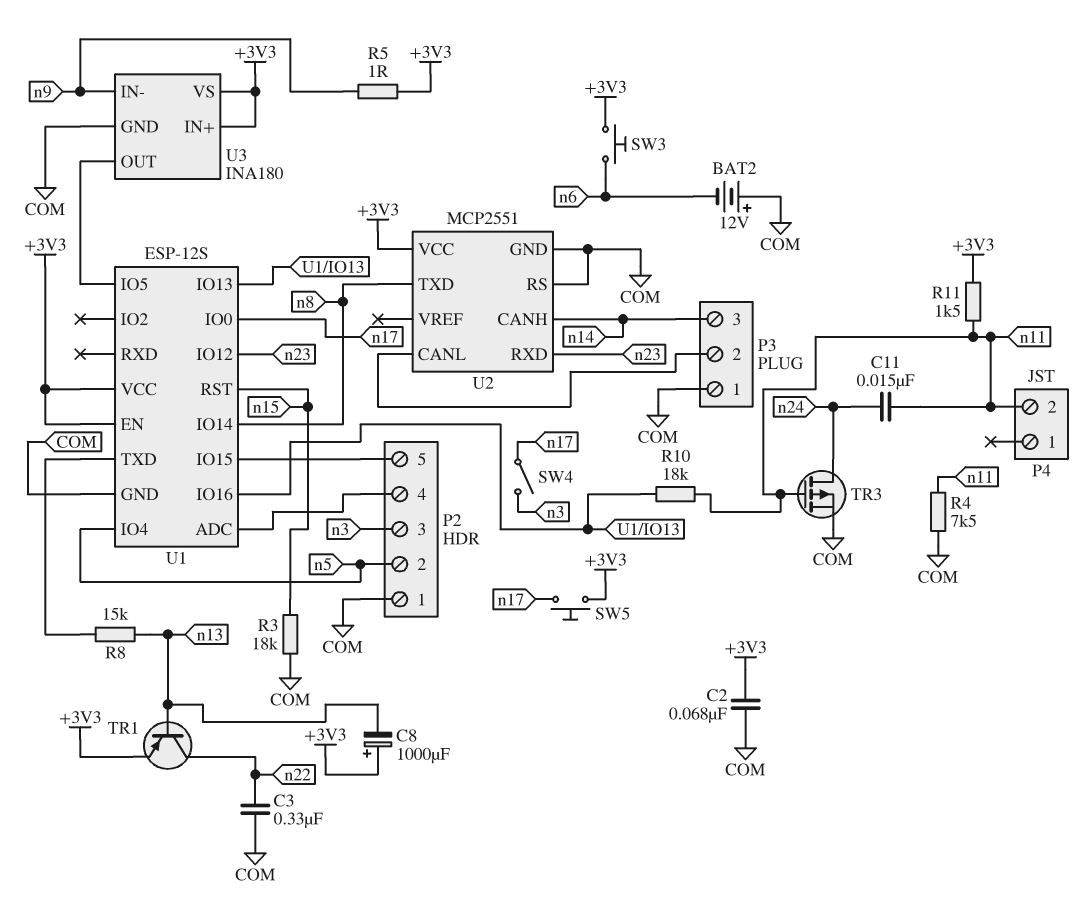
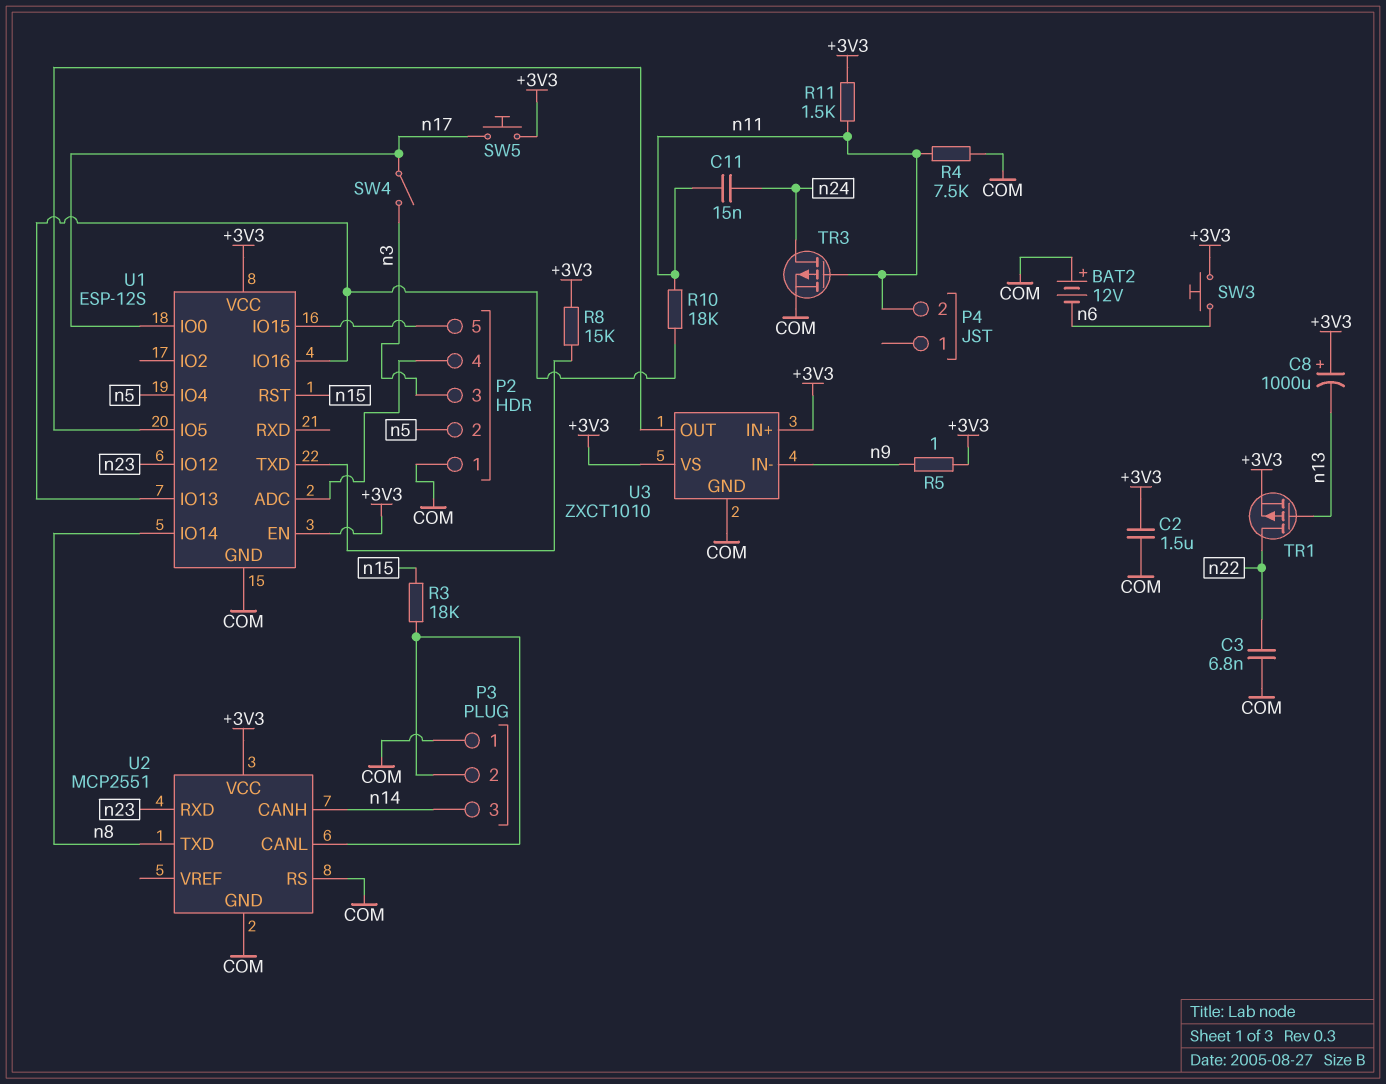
C2: 68nF (+3V3, COM) -> 1.5uF (+3V3, COM)
C3: 330nF (COM, n22) -> 6.8nF (COM, n22)
R3: 18k (COM, n15) -> 18k (P3/2, n15)
R8: 15k (U1/TXD, n13) -> 15k (+3V3, U1/TXD)
TR1: PNP (B n13, C n22, E +3V3) -> PMOS (G n13, D n22, S +3V3)
U3: INA180 -> ZXCT1010

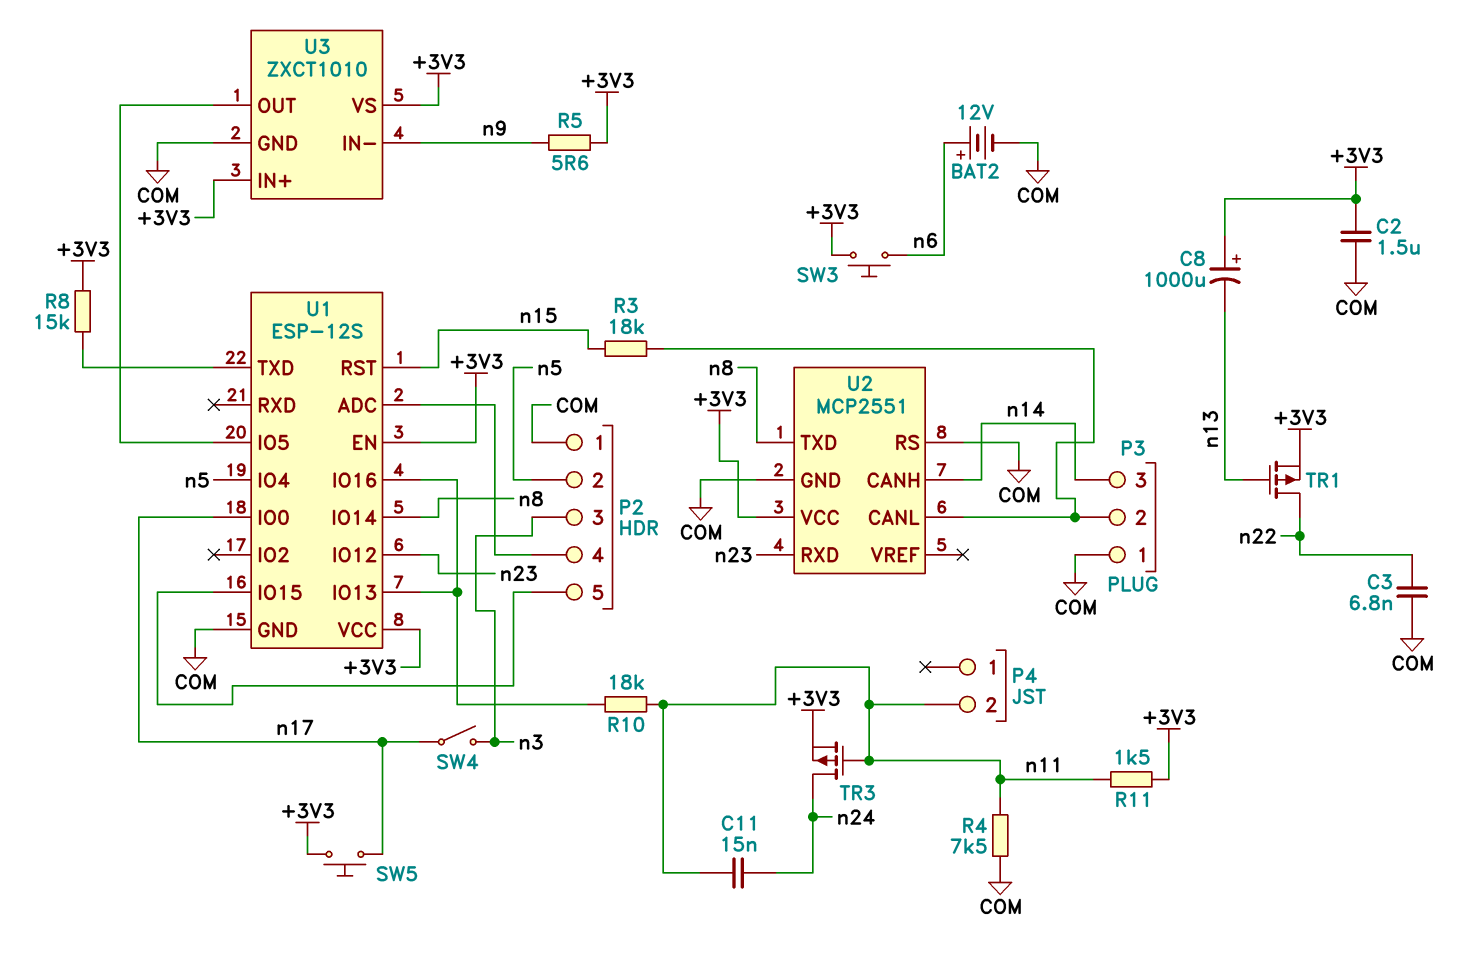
BAT2: 12V (plus COM, minus n6) -> 12V (plus n6, minus COM)
R5: 1 (+3V3, n9) -> 5.6 (+3V3, n9)
TR3: PMOS (G n11, D n24, S COM) -> PMOS (G n11, D n24, S +3V3)

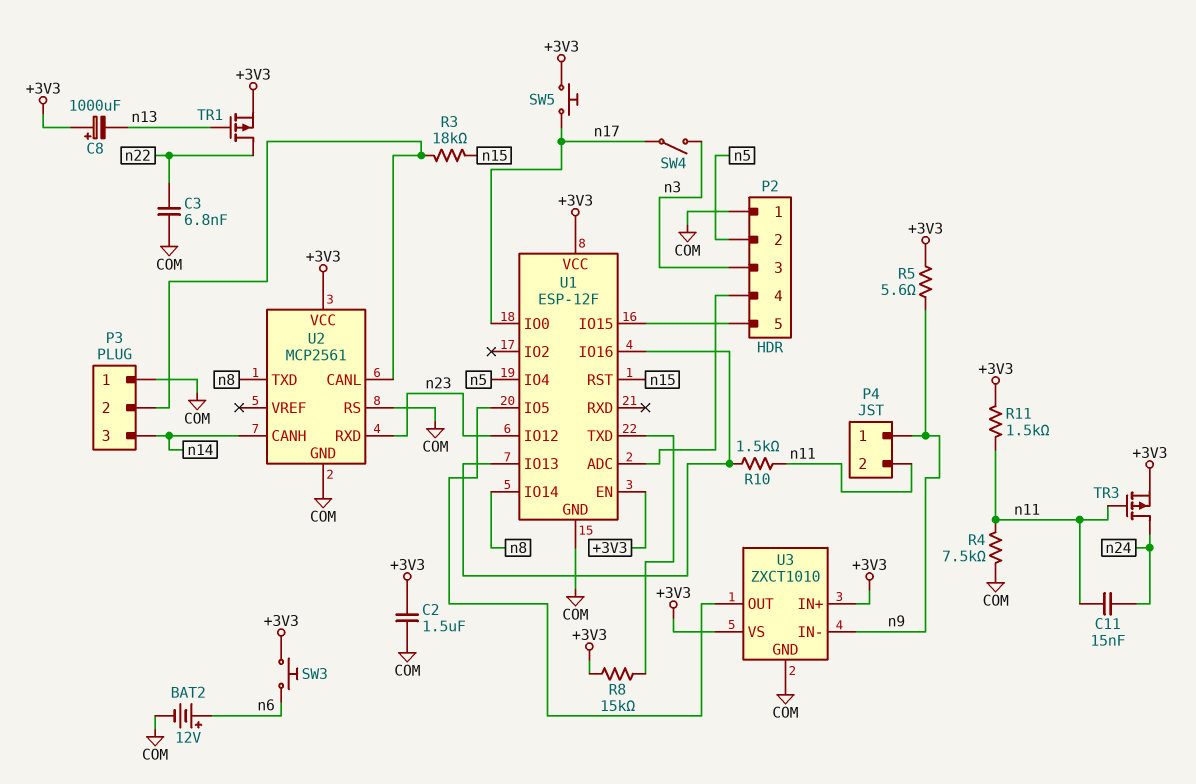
P4 pin 1: none -> n9
R10: 18k (U1/IO13, n11) -> 1.5k (U1/IO13, n11)
U1: ESP-12S -> ESP-12F
U2: MCP2551 -> MCP2561

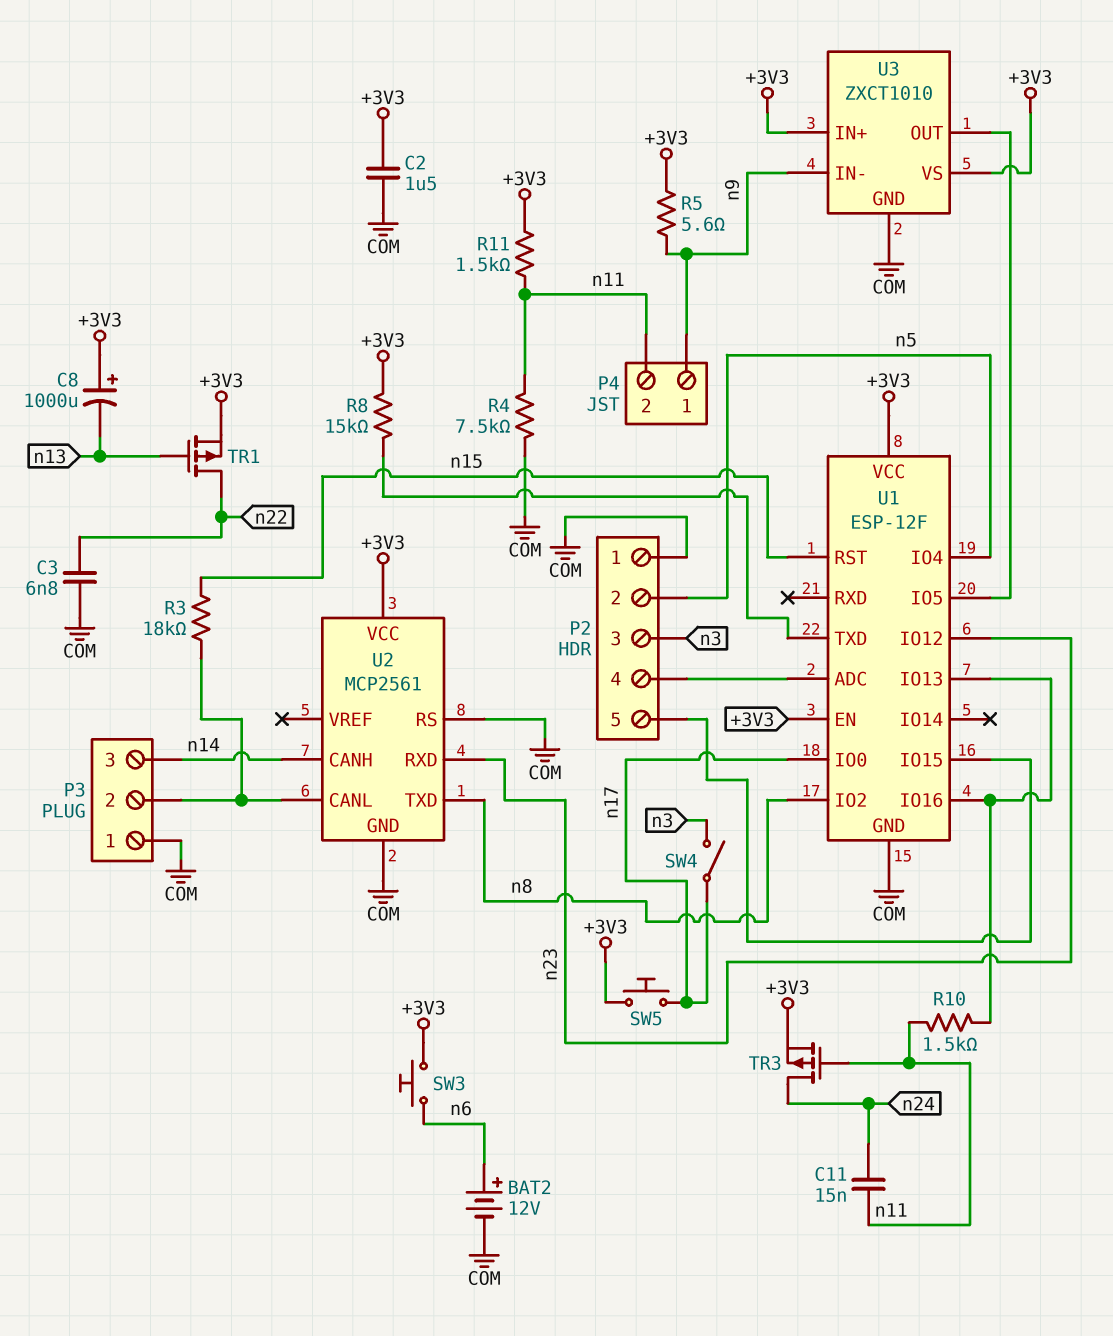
U1 pin IO2: none -> n8
U1 pin IO14: n8 -> none

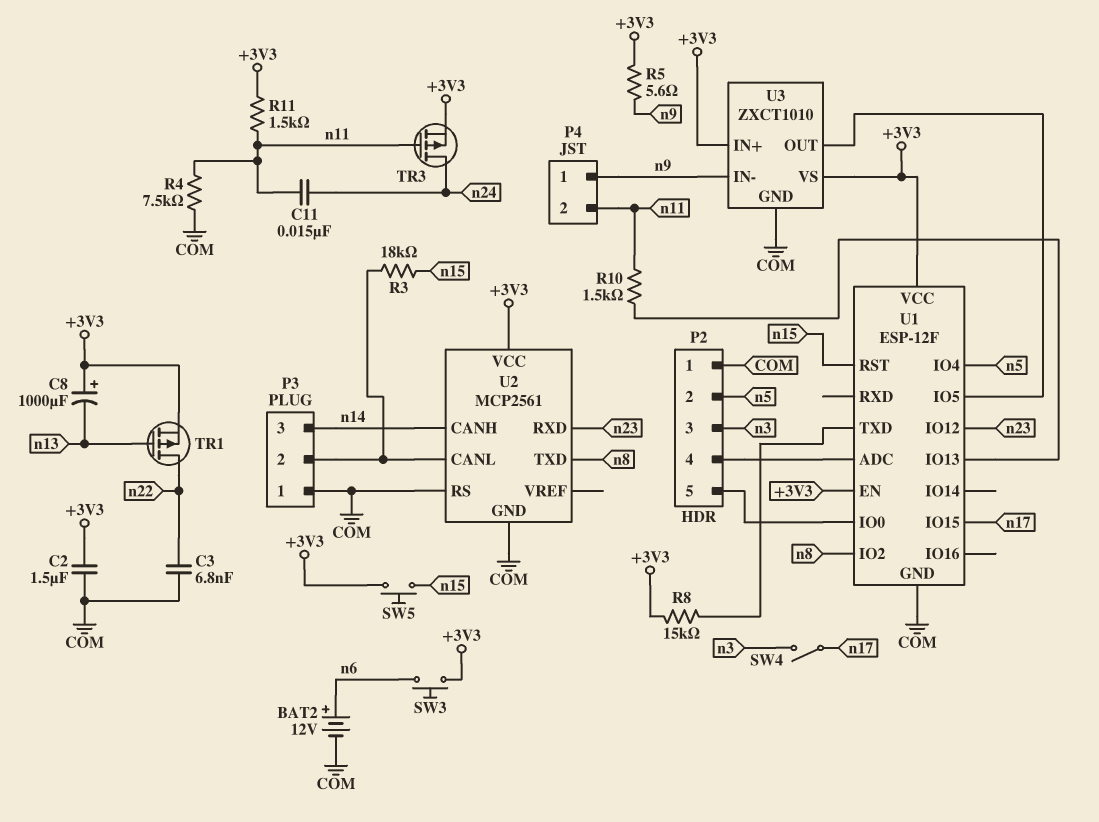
SW5: button (+3V3, n17) -> button (+3V3, n15)
U1 pin IO0: n17 -> P2/5
U1 pin IO15: P2/5 -> n17
U1 pin IO16: U1/IO13 -> none

